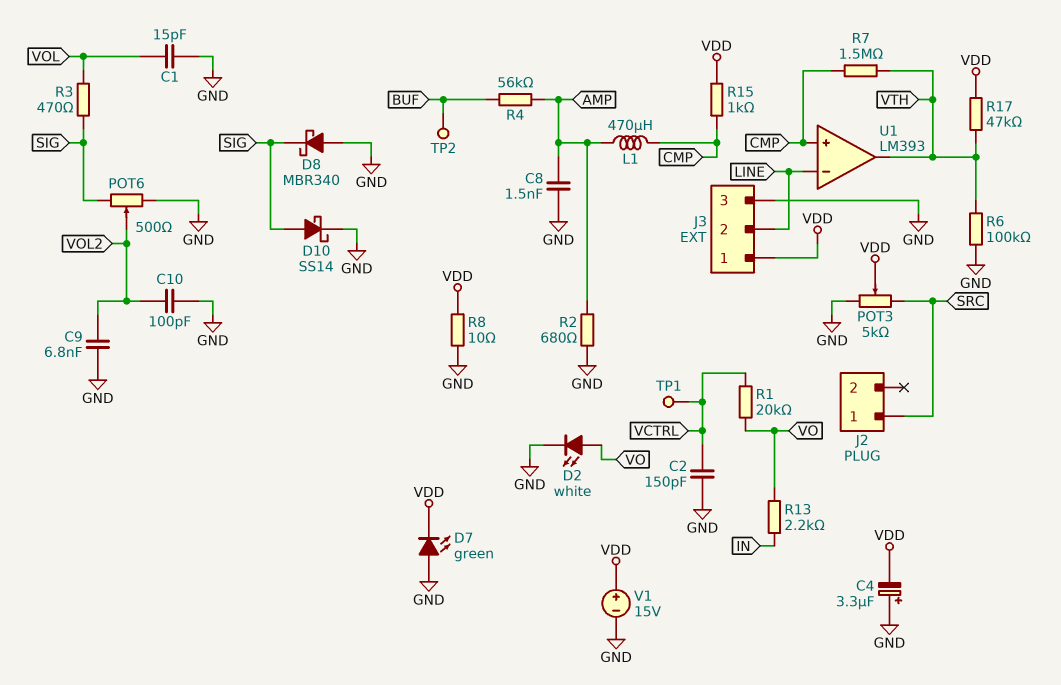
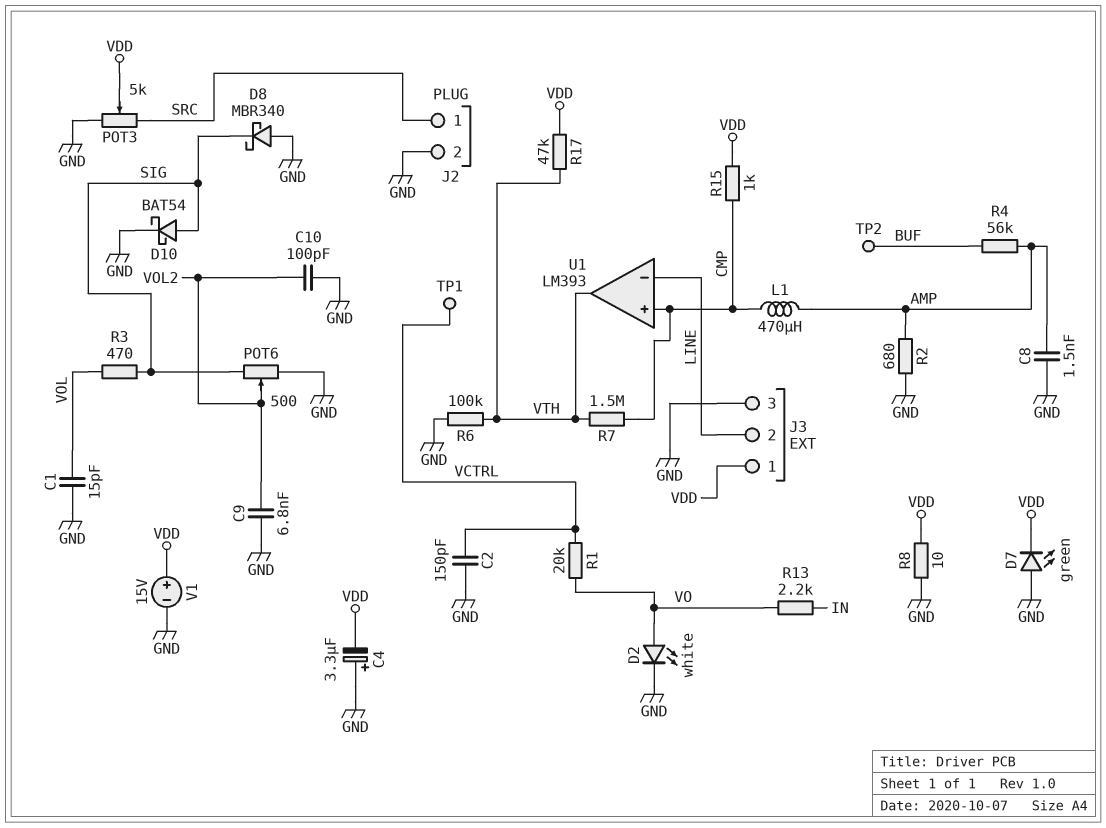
D10: schottky SS14 (A SIG, K GND) -> schottky BAT54 (A SIG, K GND)
J2 pin 2: none -> GND

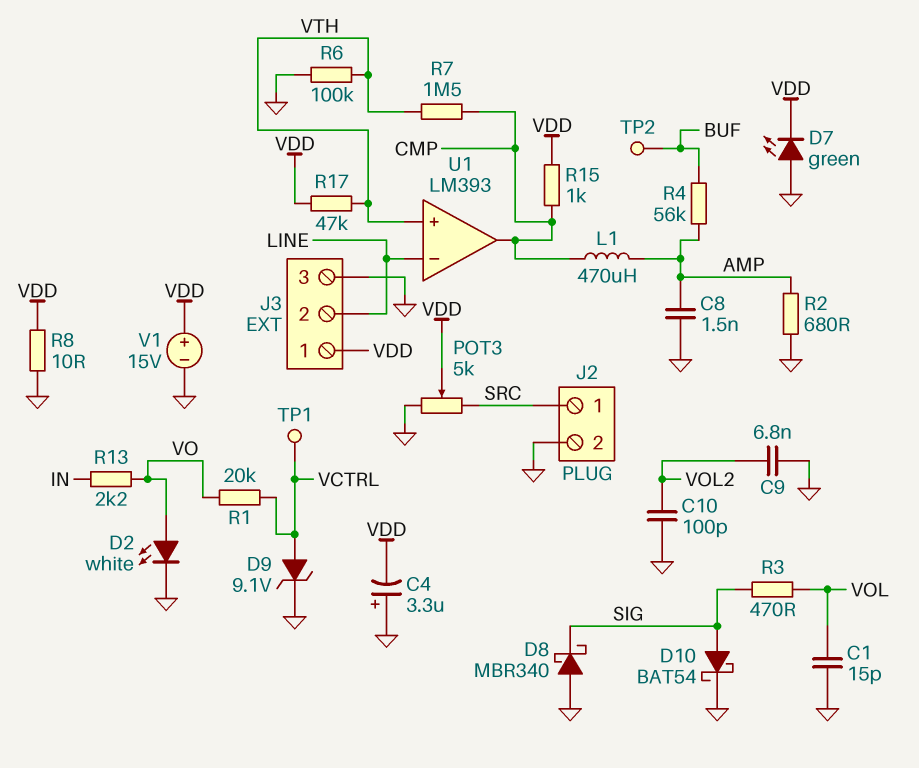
C2: 150pF (GND, VCTRL) -> none
D9: none -> zener 9.1V (A VCTRL, K GND)
POT6: 500 (GND, SIG, wiper VOL2) -> none
U1 pin in+: CMP -> VTH
U1 pin out: VTH -> CMP

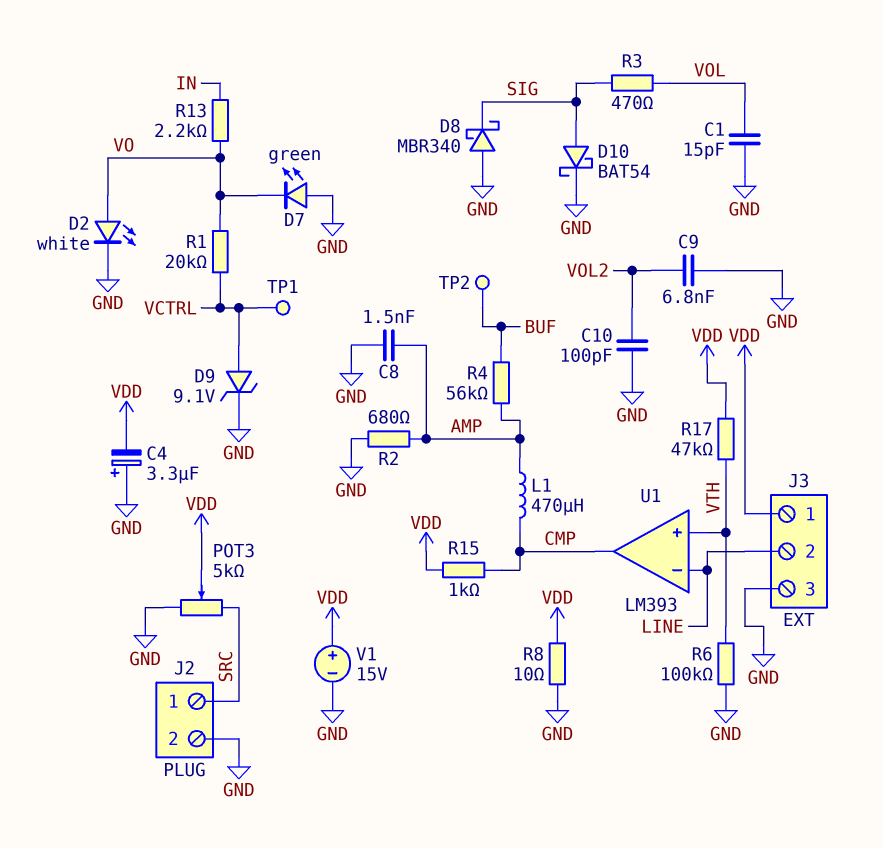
D7: LED green (A GND, K VDD) -> LED green (A GND, K VO)
R7: 1.5M (CMP, VTH) -> none

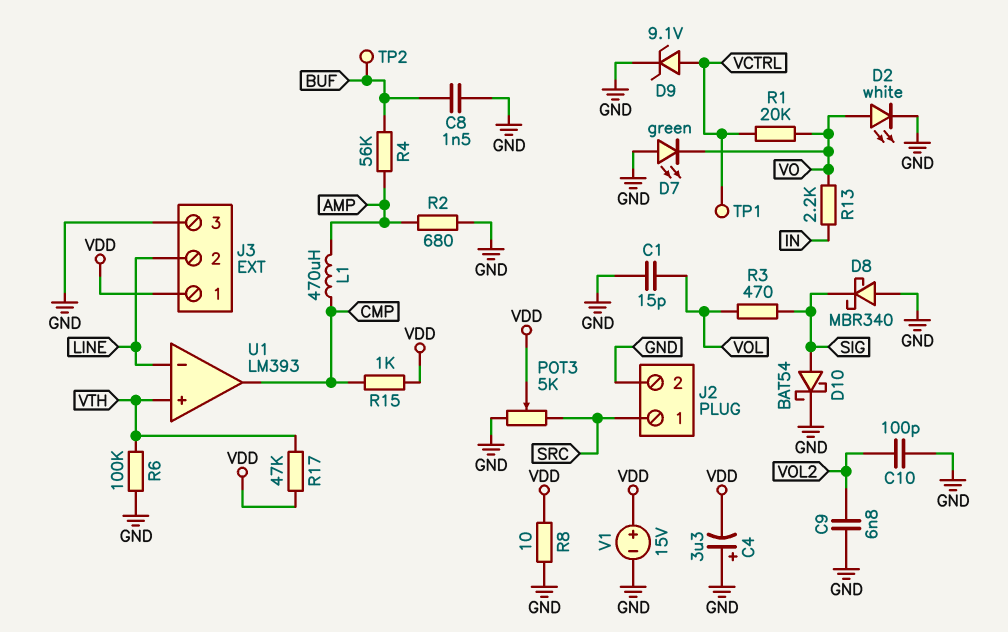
C8: 1.5nF (AMP, GND) -> 1.5nF (BUF, GND)

